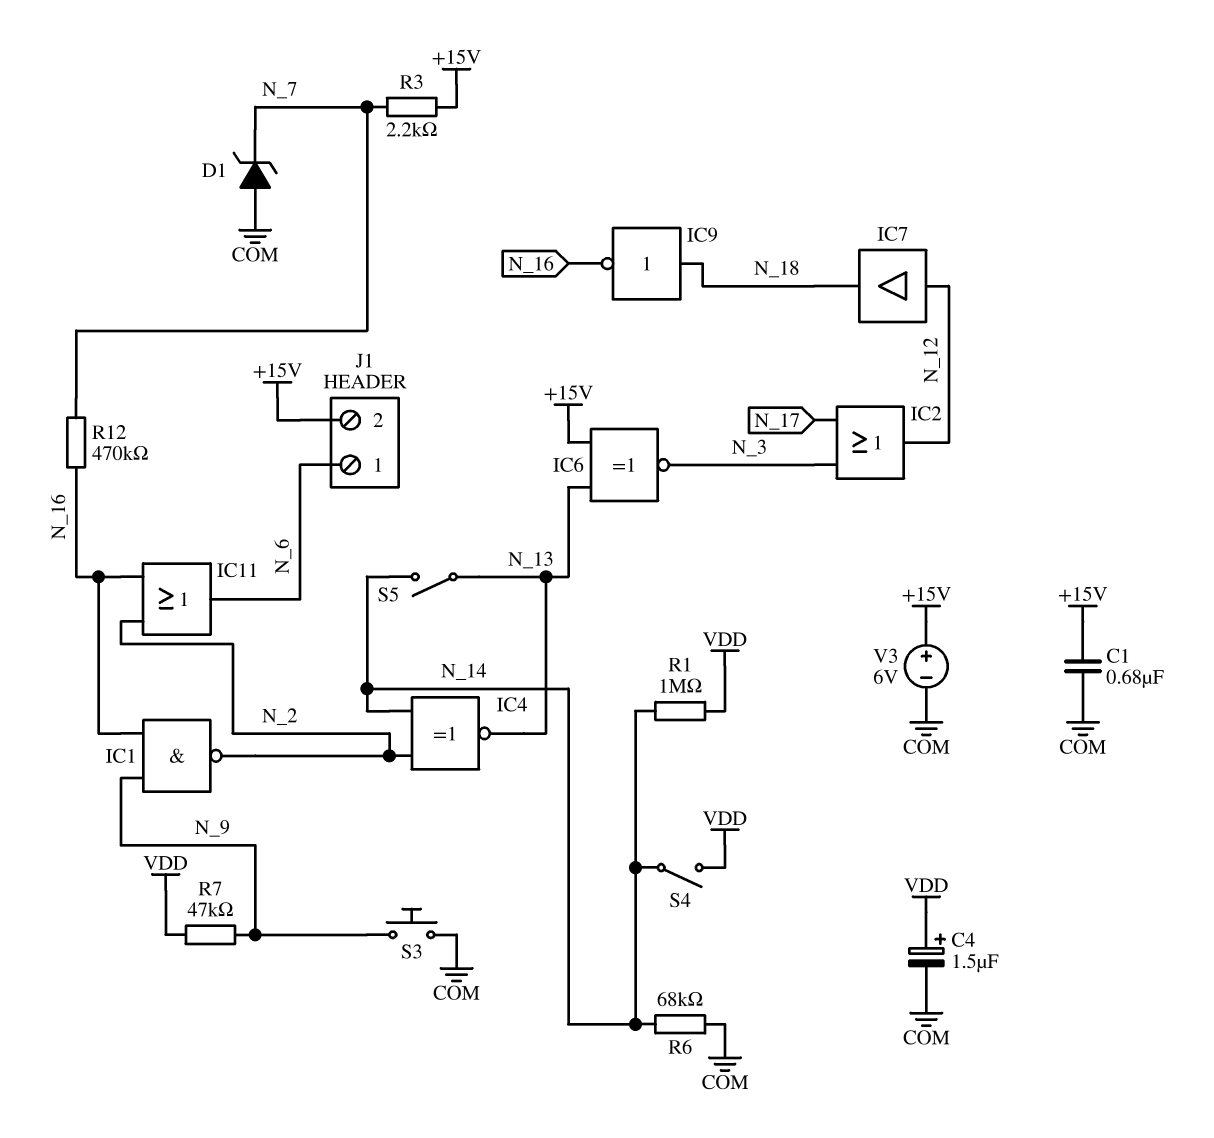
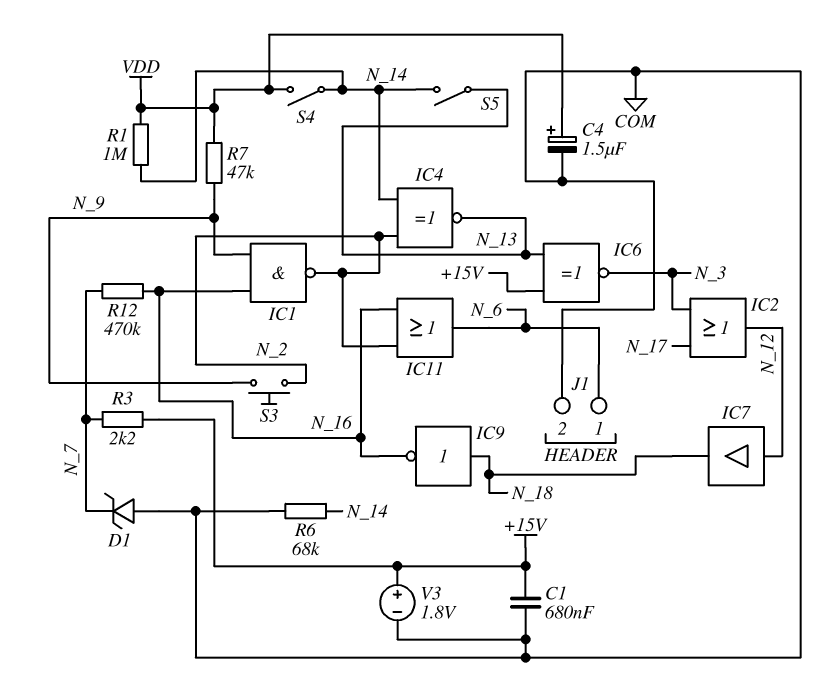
J1 pin 2: +15V -> COM
S3: button (COM, N_9) -> button (N_2, N_9)
V3: 6V (plus +15V, minus COM) -> 1.8V (plus +15V, minus COM)

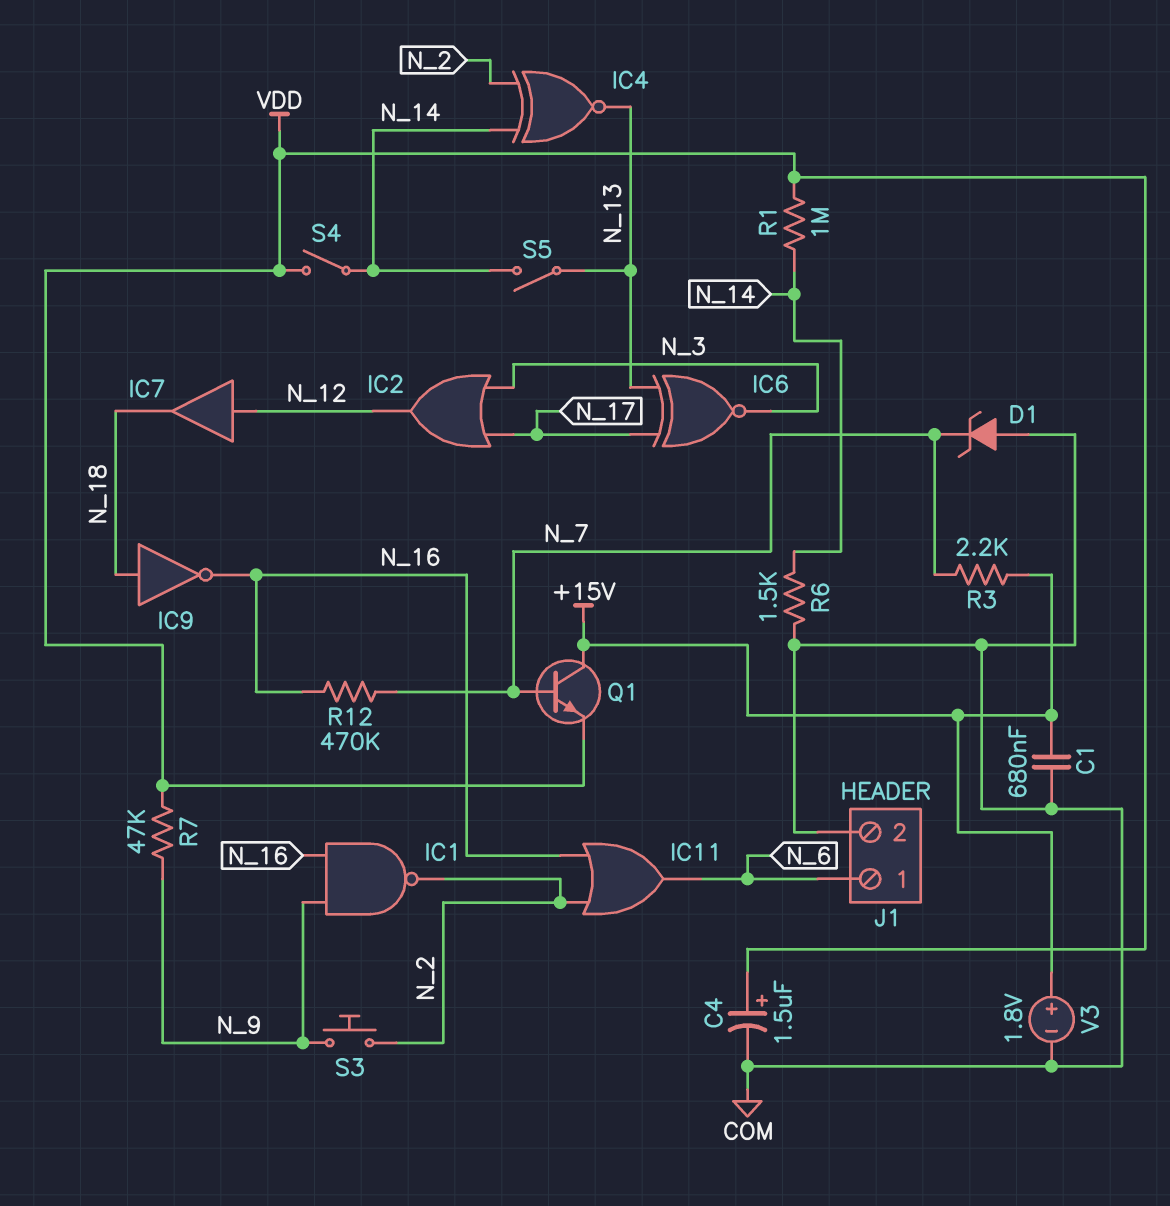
IC6: XNOR (in +15V, in N_13, out N_3) -> XNOR (in N_13, in N_17, out N_3)
Q1: none -> NPN (B N_7, C +15V, E VDD)
R6: 68k (COM, N_14) -> 1.5k (COM, N_14)

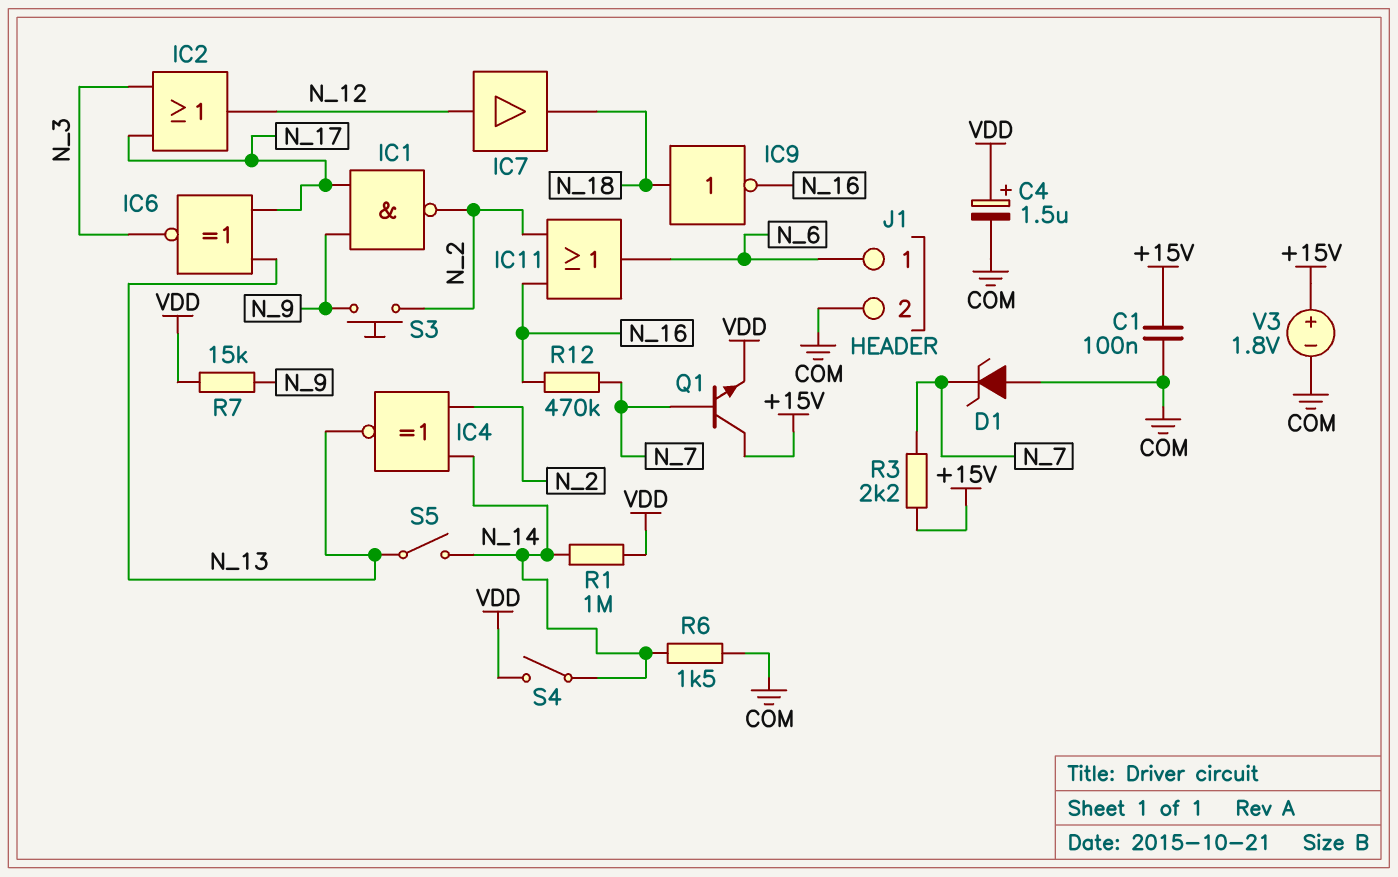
C1: 680nF (+15V, COM) -> 100nF (+15V, COM)
IC1: NAND (in N_9, in N_16, out N_2) -> NAND (in N_9, in N_17, out N_2)
R7: 47k (N_9, VDD) -> 15k (N_9, VDD)

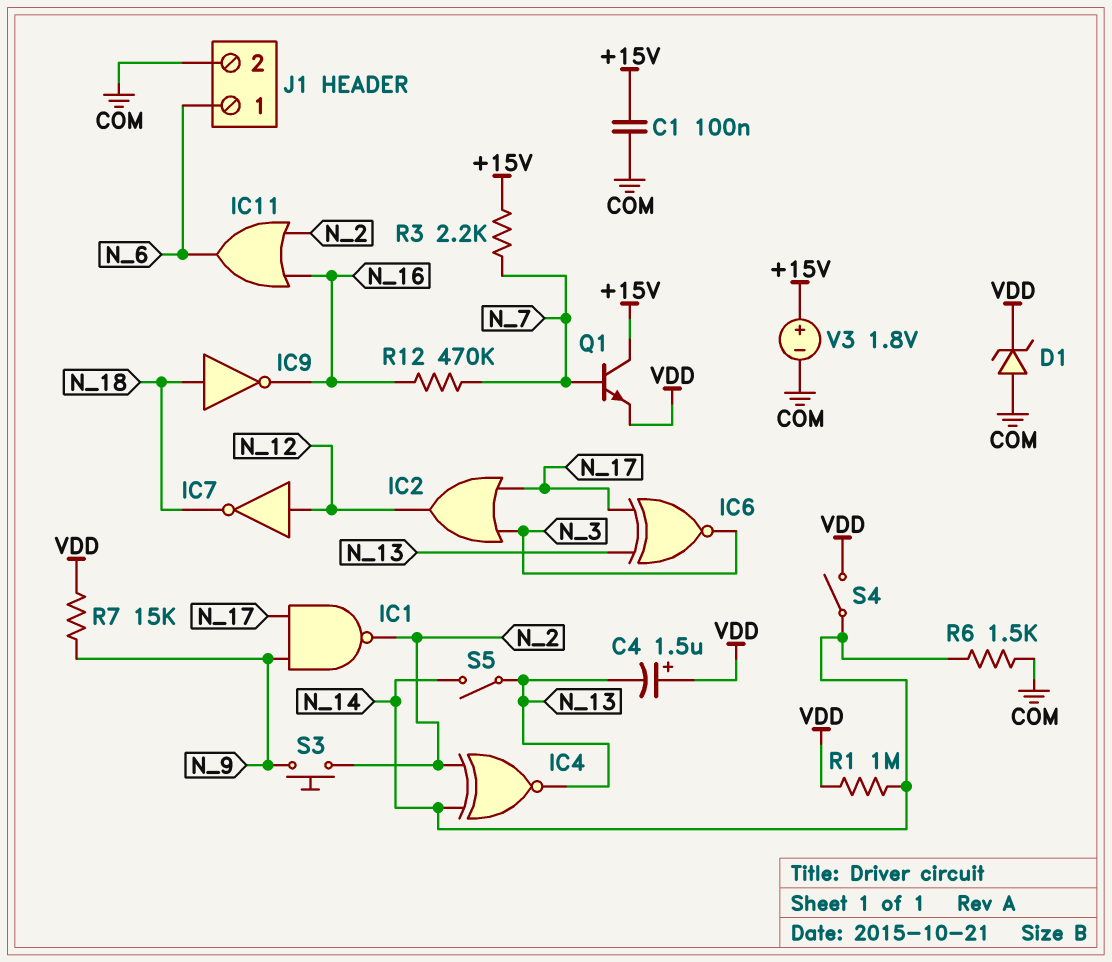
C4: 1.5uF (plus VDD, minus COM) -> 1.5uF (plus VDD, minus N_13)
D1: zener (A COM, K N_7) -> zener (A COM, K VDD)
IC7: buffer (in N_12, out N_18) -> NOT (in N_12, out N_18)

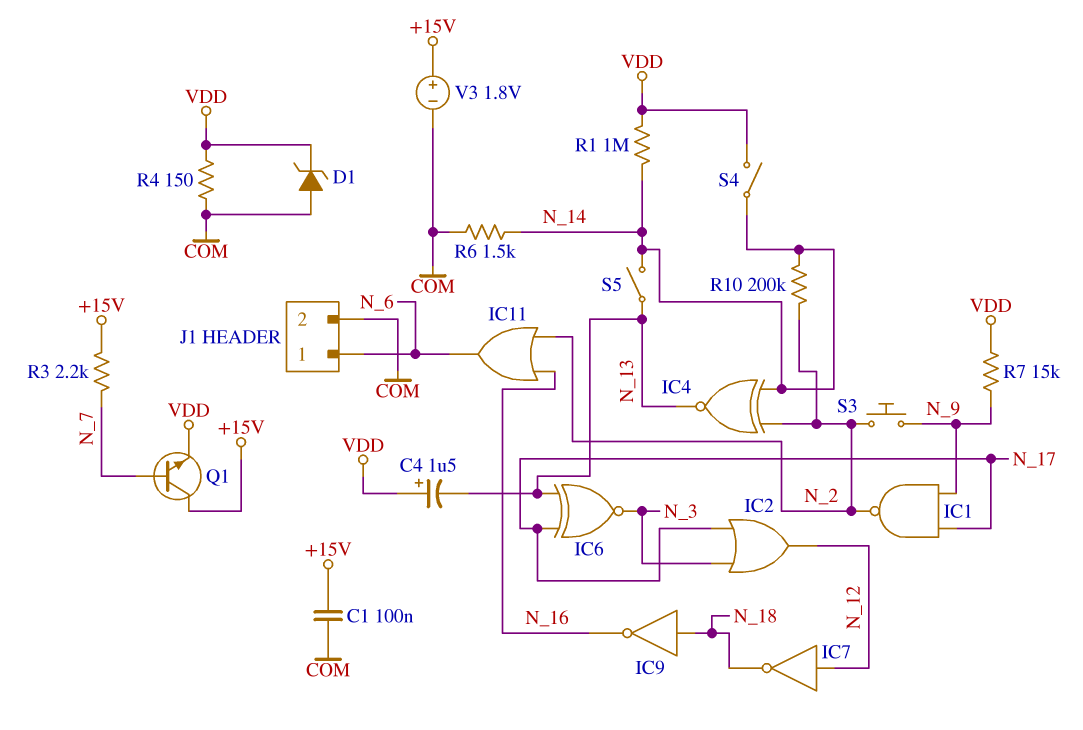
R4: none -> 150 (COM, VDD)
R10: none -> 200k (N_2, N_14)
R12: 470k (N_7, N_16) -> none

